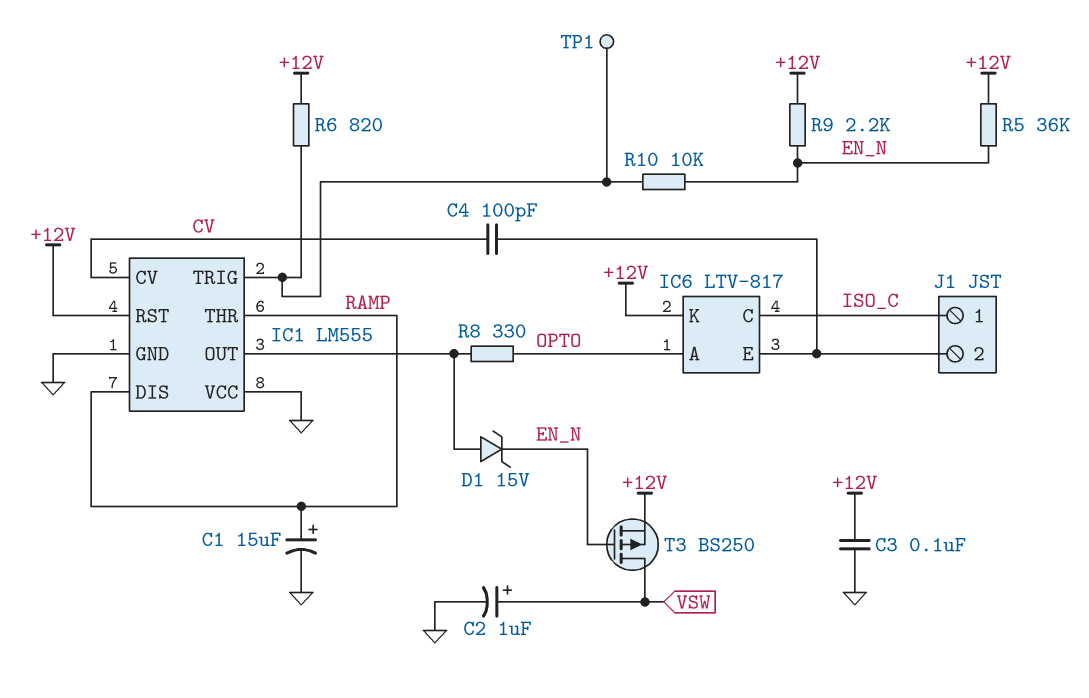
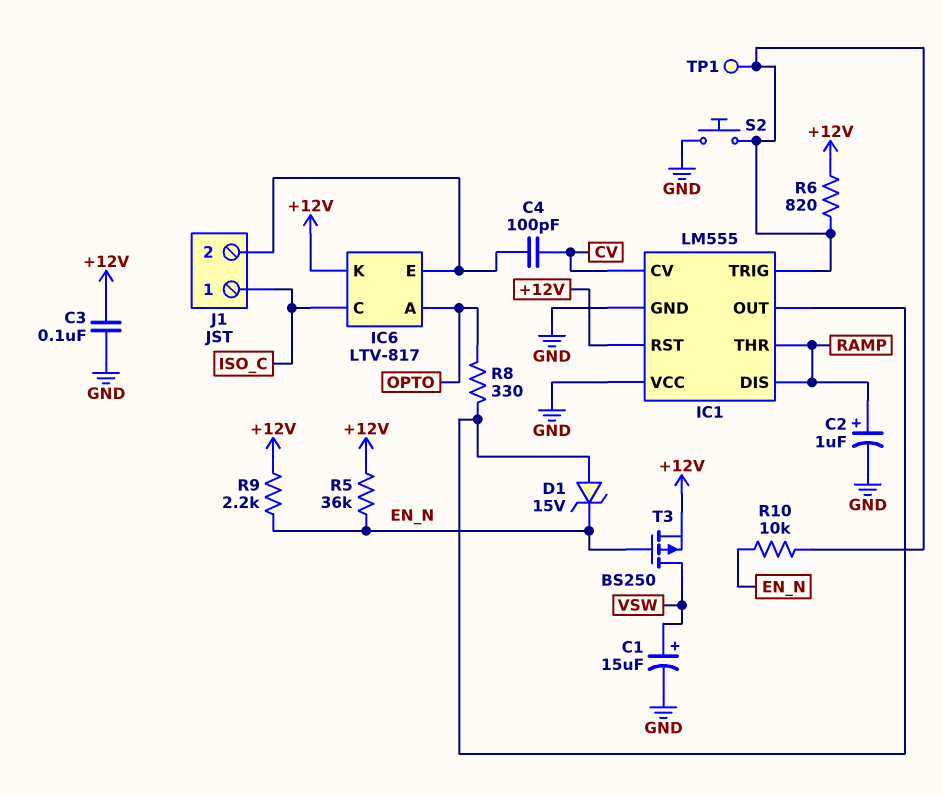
C1: 15uF (plus RAMP, minus GND) -> 15uF (plus VSW, minus GND)
C2: 1uF (plus VSW, minus GND) -> 1uF (plus RAMP, minus GND)
S2: none -> button (GND, IC1/TRIG)

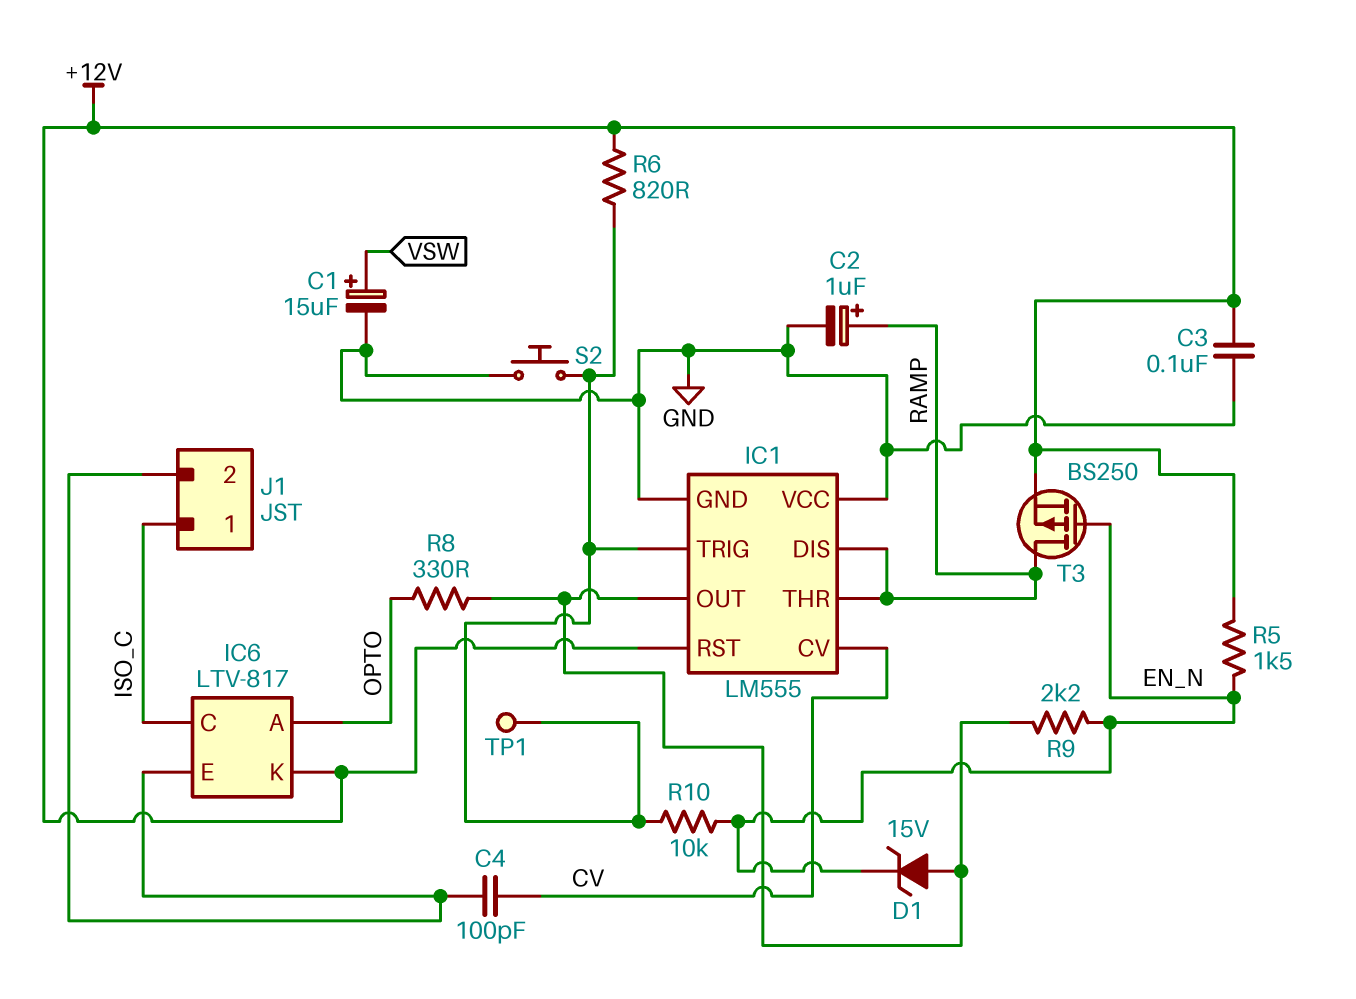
R5: 36k (+12V, EN_N) -> 1.5k (+12V, EN_N)
R9: 2.2k (+12V, EN_N) -> 2.2k (EN_N, IC1/OUT)
T3: PMOS BS250 (G EN_N, D VSW, S +12V) -> PMOS BS250 (G EN_N, D RAMP, S +12V)

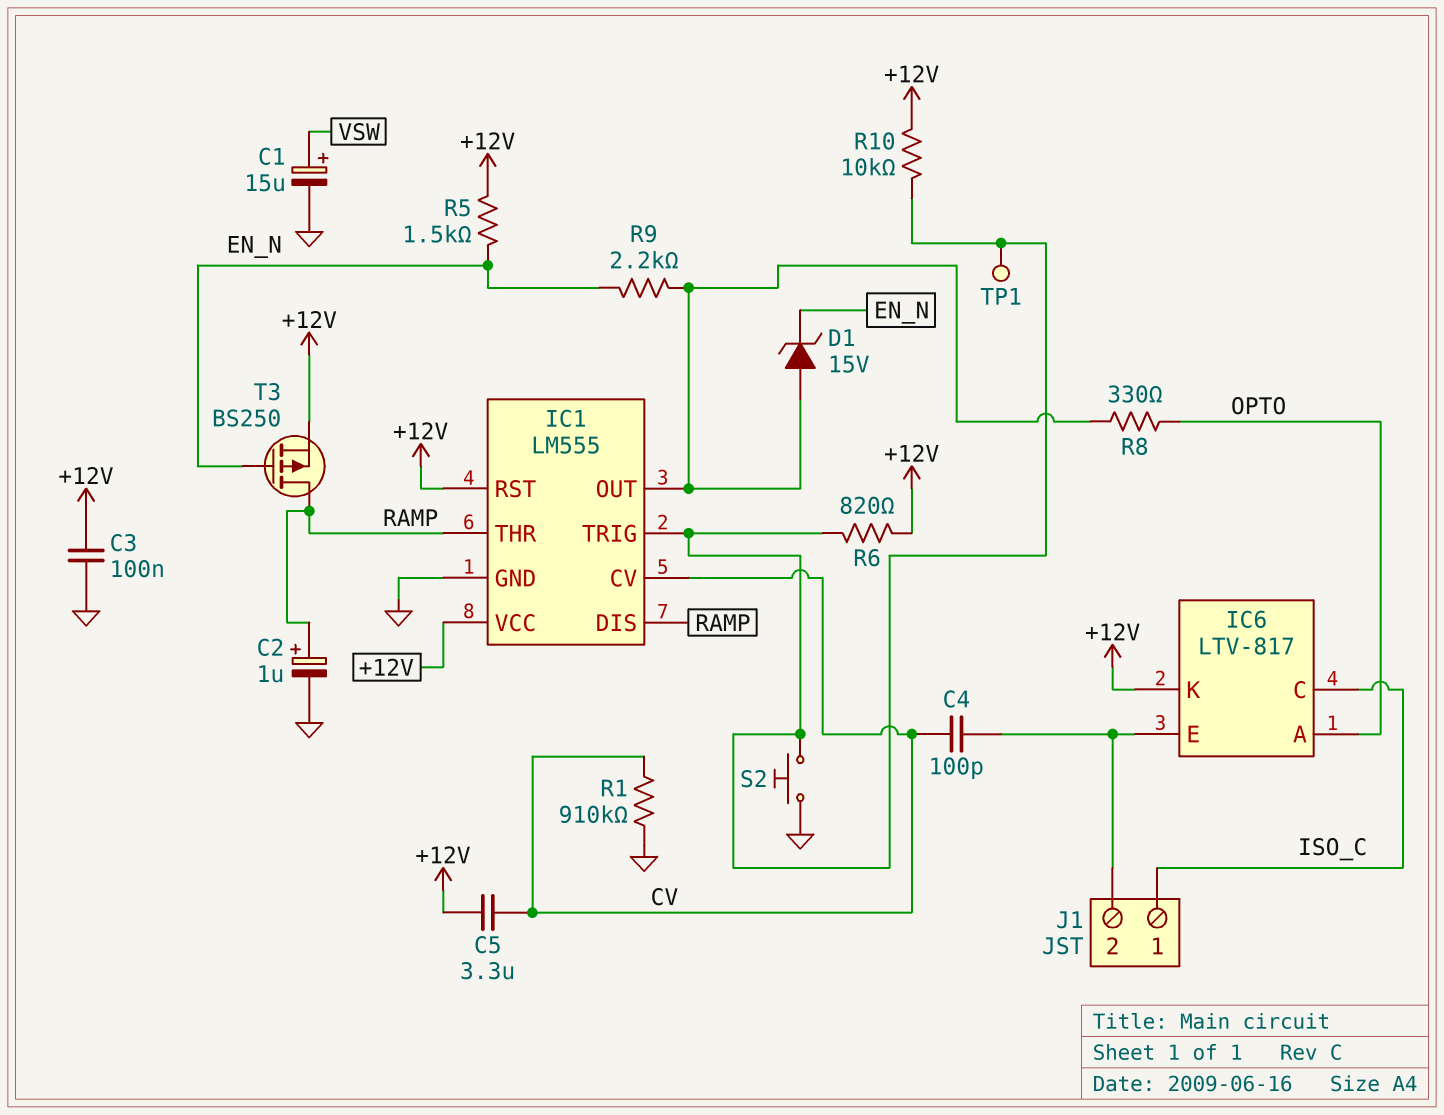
C5: none -> 3.3uF (+12V, CV)
IC1 pin VCC: GND -> +12V
R1: none -> 910k (CV, GND)
R10: 10k (EN_N, IC1/TRIG) -> 10k (+12V, IC1/TRIG)

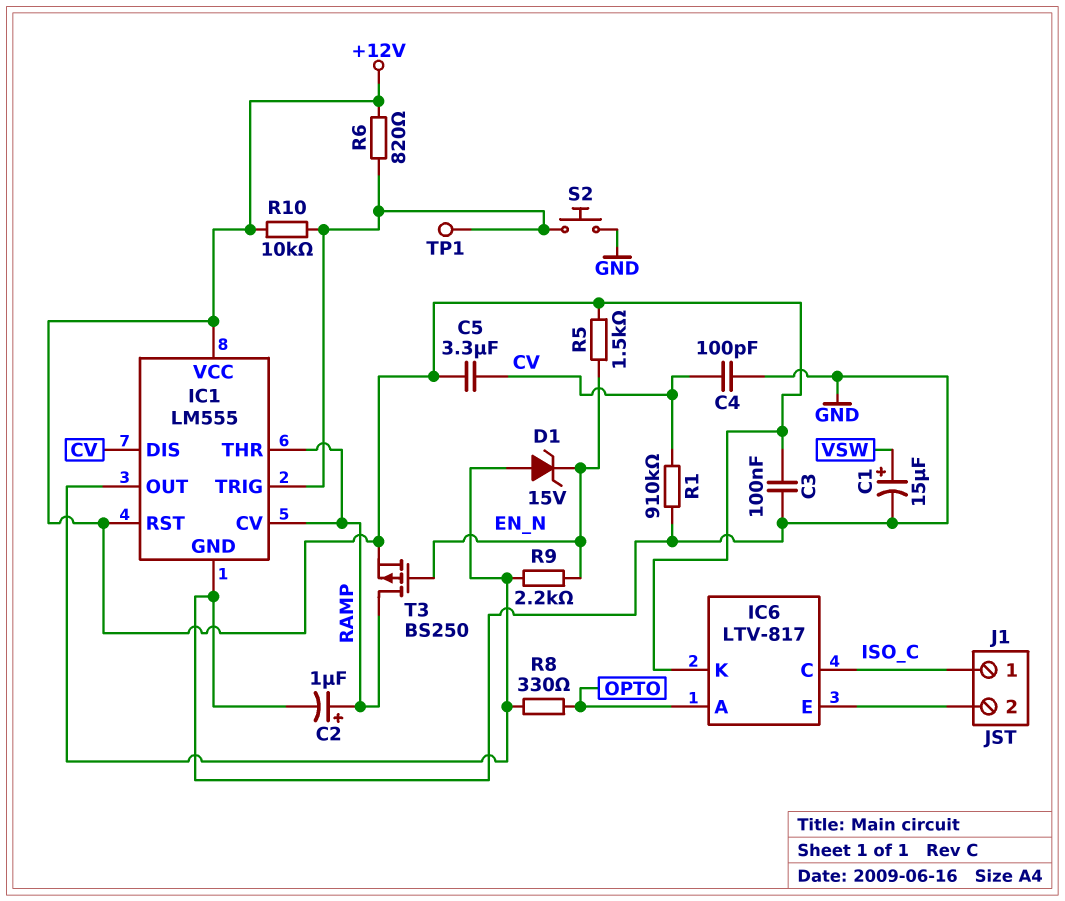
C4: 100pF (CV, IC6/E) -> 100pF (CV, GND)
IC1 pin CV: CV -> RAMP
IC1 pin DIS: RAMP -> CV

